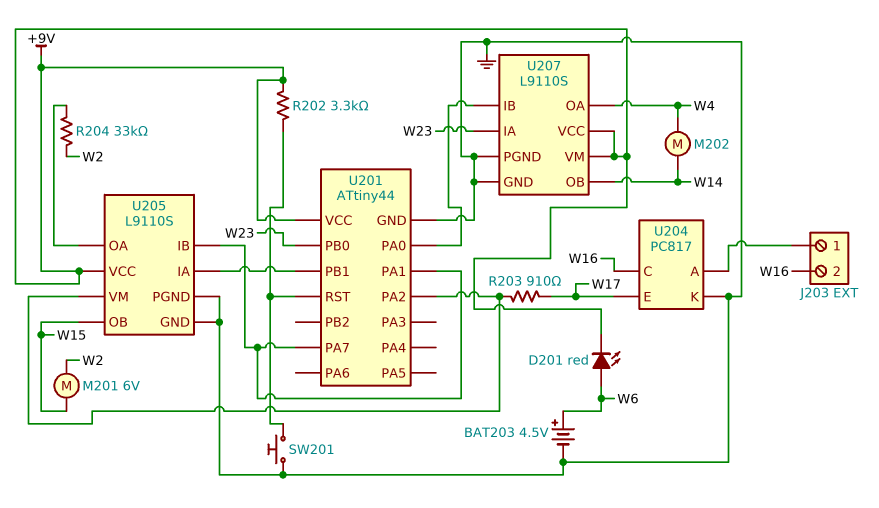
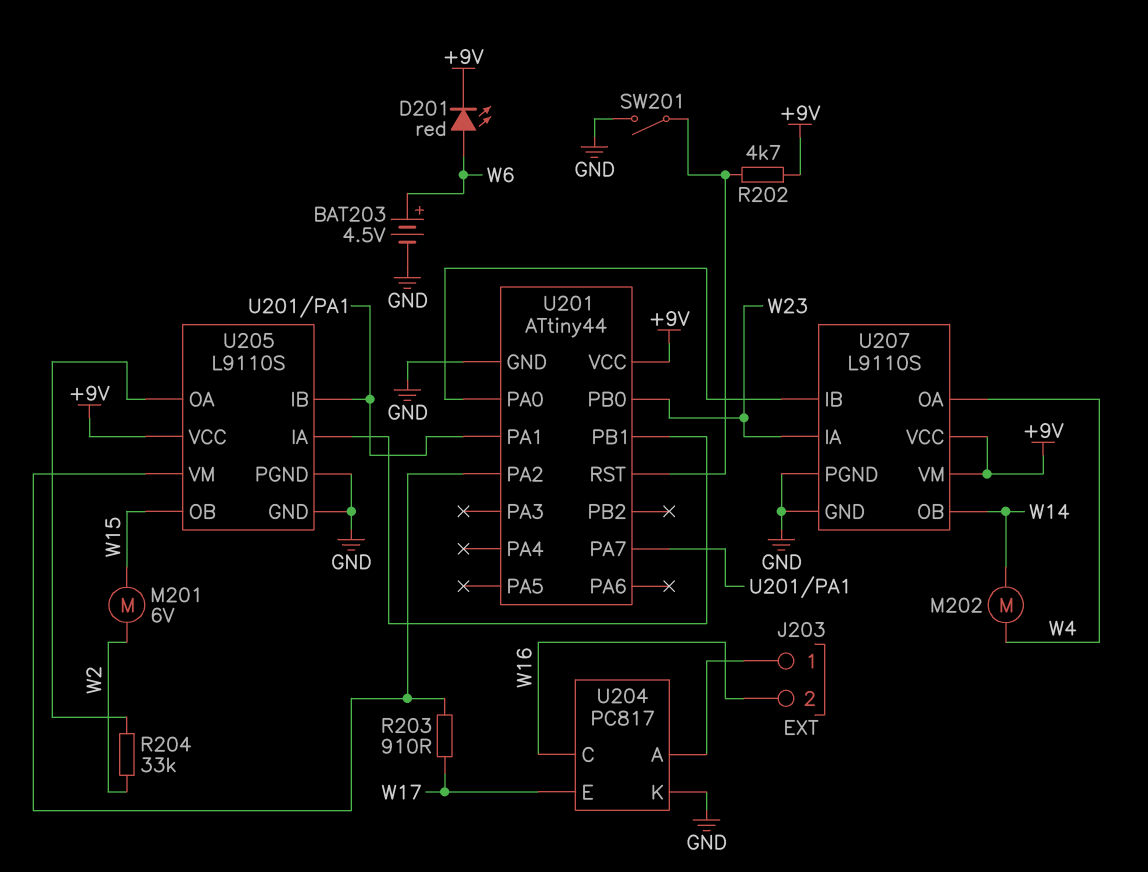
R202: 3.3k (+9V, U201/RST) -> 4.7k (+9V, U201/RST)
SW201: button (GND, U201/RST) -> switch (GND, U201/RST)

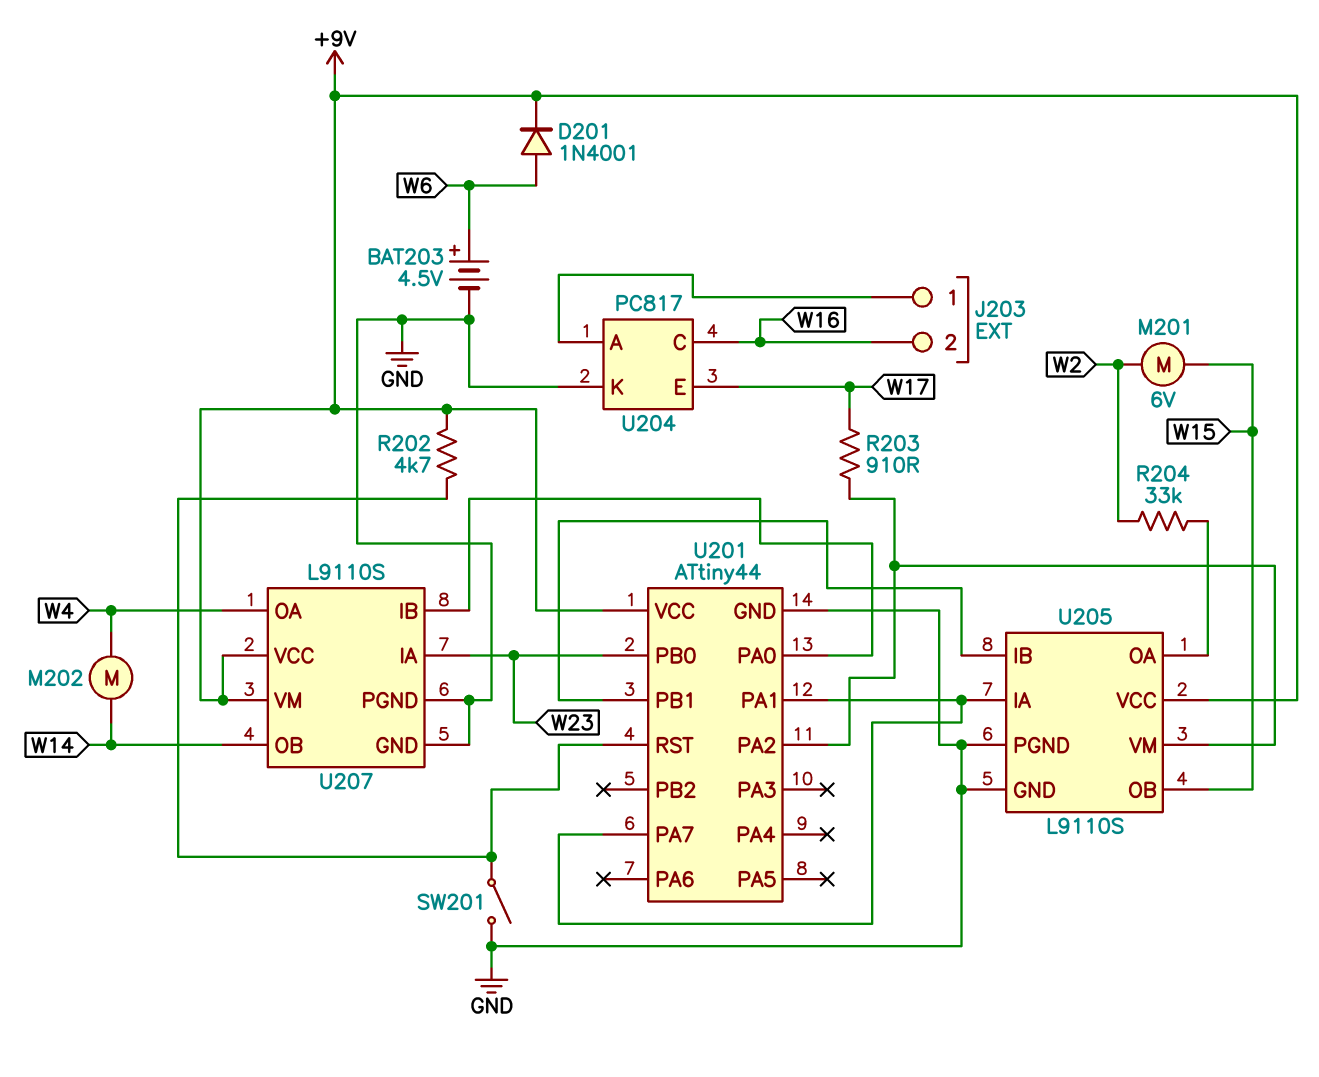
D201: LED red (A W6, K +9V) -> diode 1N4001 (A W6, K +9V)
U205 pin IA: U201/PB1 -> U201/PA1
U205 pin IB: U201/PA1 -> U201/PB1

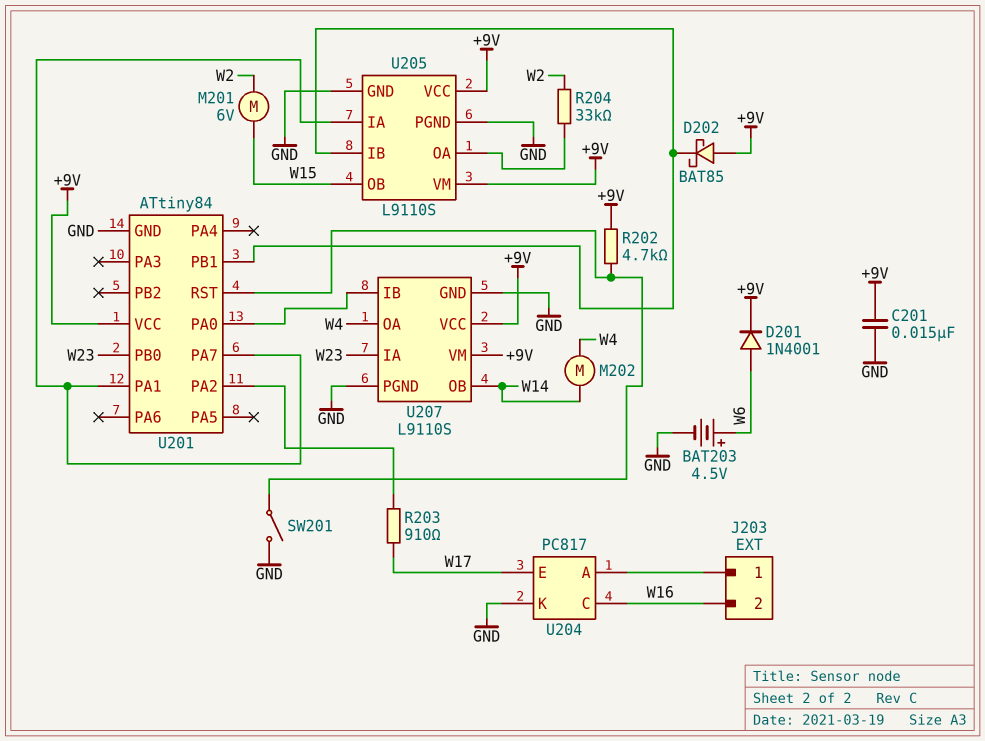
C201: none -> 15nF (+9V, GND)
D202: none -> schottky BAT85 (A +9V, K U201/PB1)
U201: ATtiny44 -> ATtiny84
U205 pin VM: U201/PA2 -> +9V

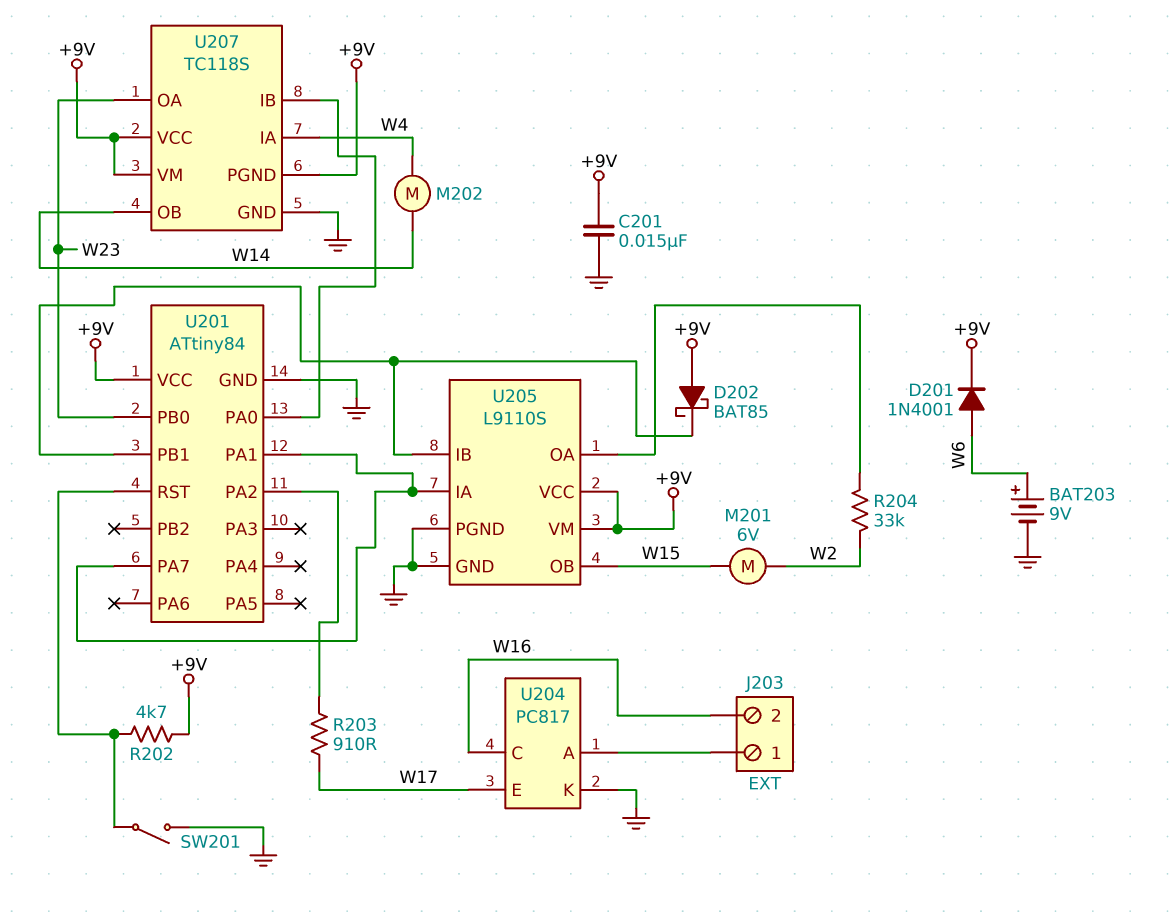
BAT203: 4.5V (plus W6, minus GND) -> 9V (plus W6, minus GND)
U207: L9110S -> TC118S
U207 pin IA: W23 -> W4
U207 pin OA: W4 -> W23
U207 pin PGND: GND -> +9V

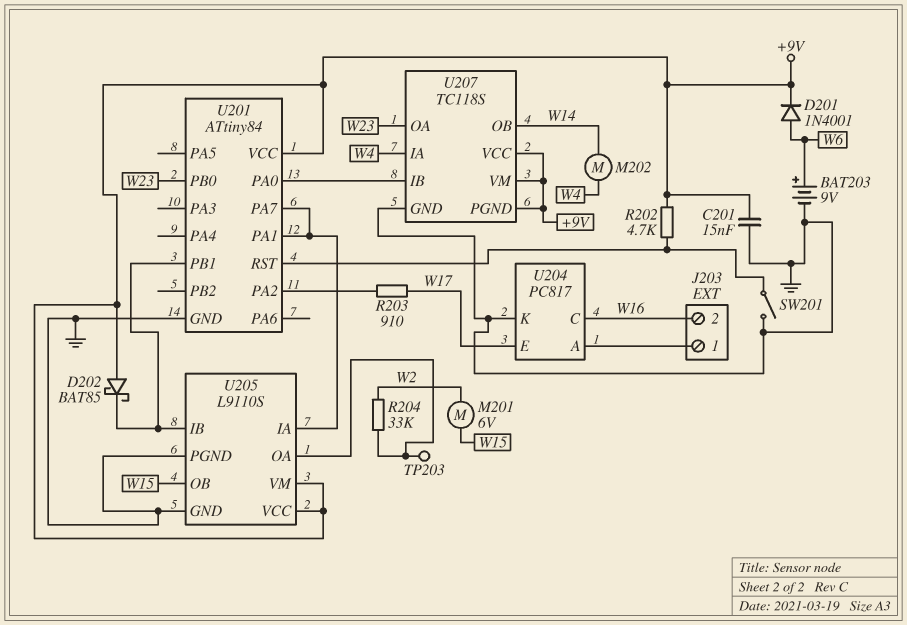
TP203: none -> test point (U205/OA)

